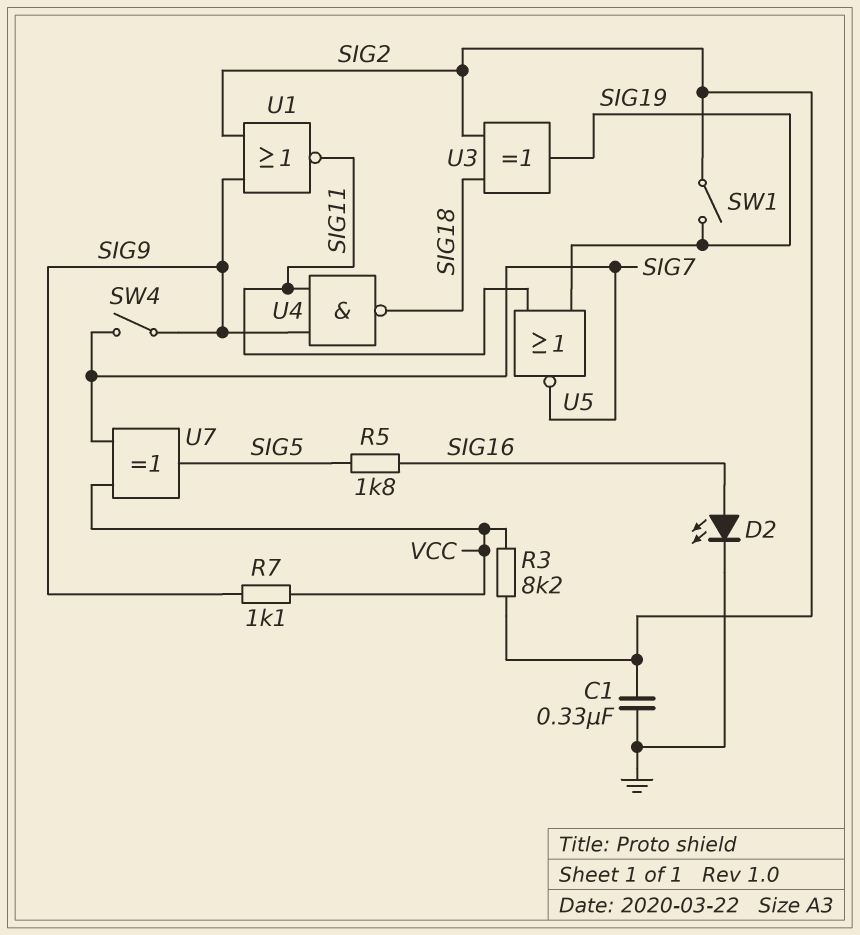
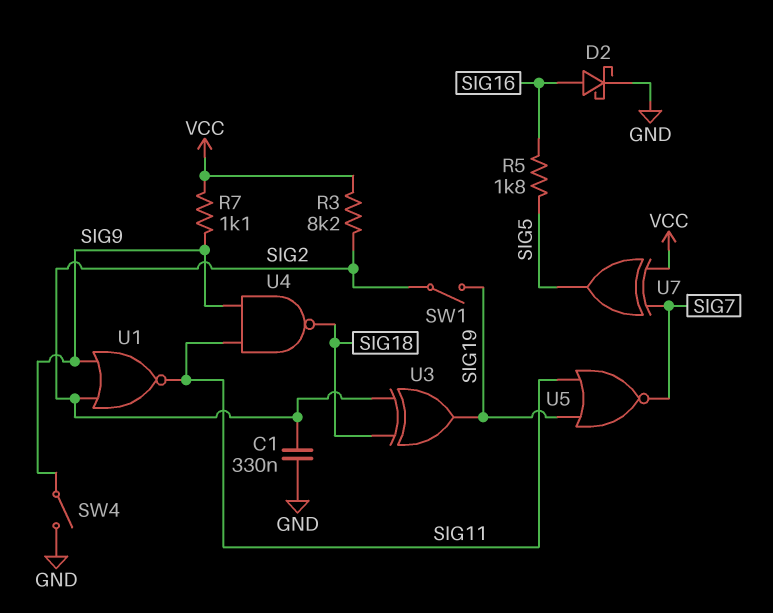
D2: LED (A SIG16, K GND) -> schottky (A SIG16, K GND)
SW4: switch (SIG7, SIG9) -> switch (GND, SIG9)

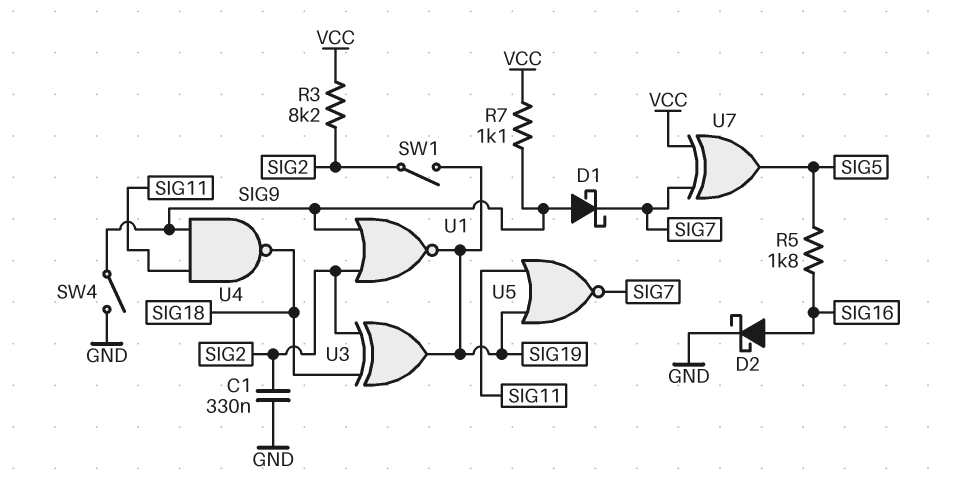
D1: none -> schottky (A SIG9, K SIG7)
U1: NOR (in SIG2, in SIG9, out SIG11) -> NOR (in SIG2, in SIG9, out SIG19)

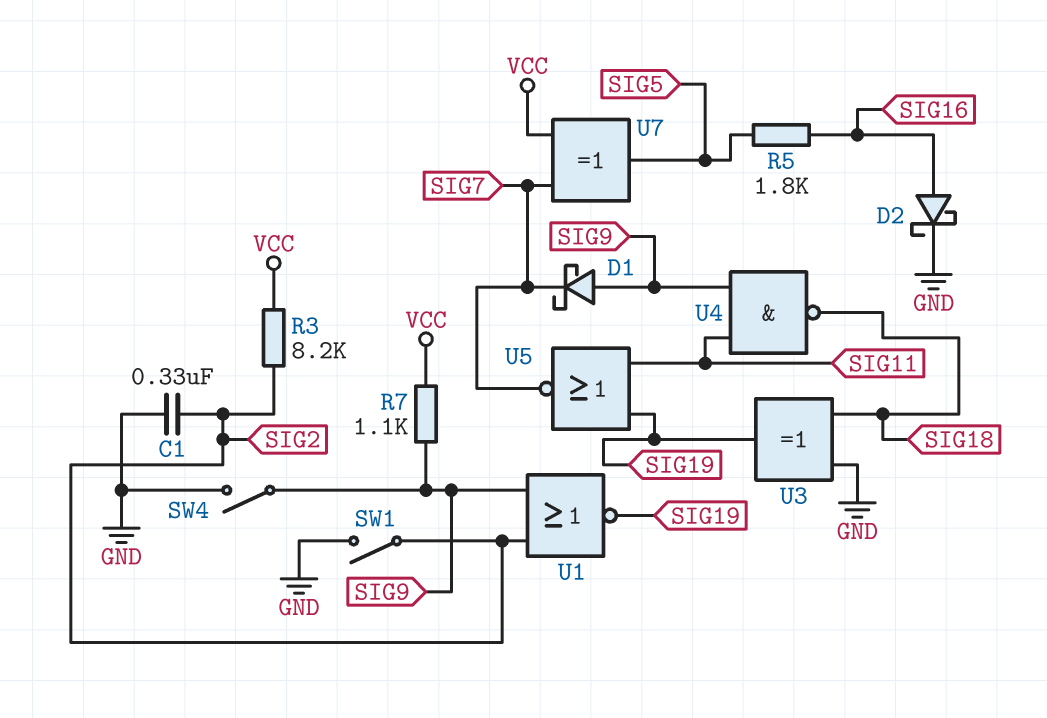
SW1: switch (SIG2, SIG19) -> switch (GND, SIG2)
U3: XOR (in SIG2, in SIG18, out SIG19) -> XOR (in GND, in SIG18, out SIG19)

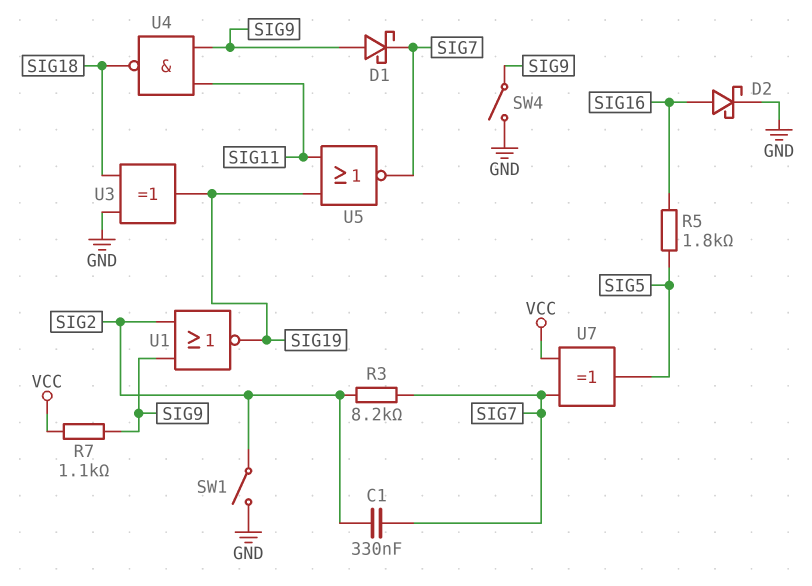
C1: 330nF (GND, SIG2) -> 330nF (SIG2, SIG7)
R3: 8.2k (SIG2, VCC) -> 8.2k (SIG2, SIG7)

